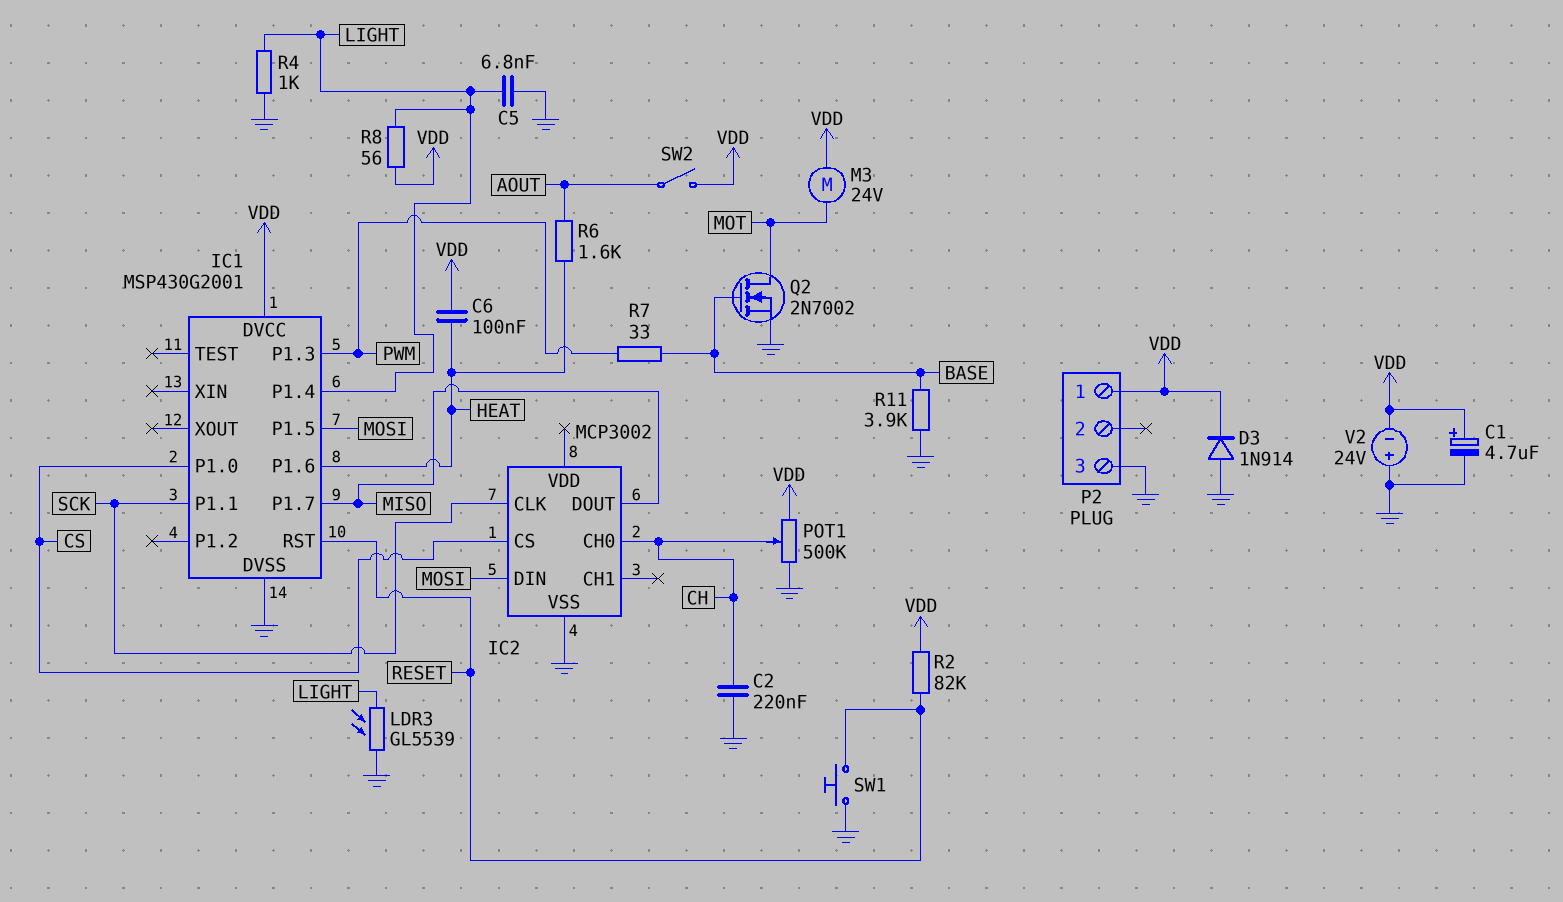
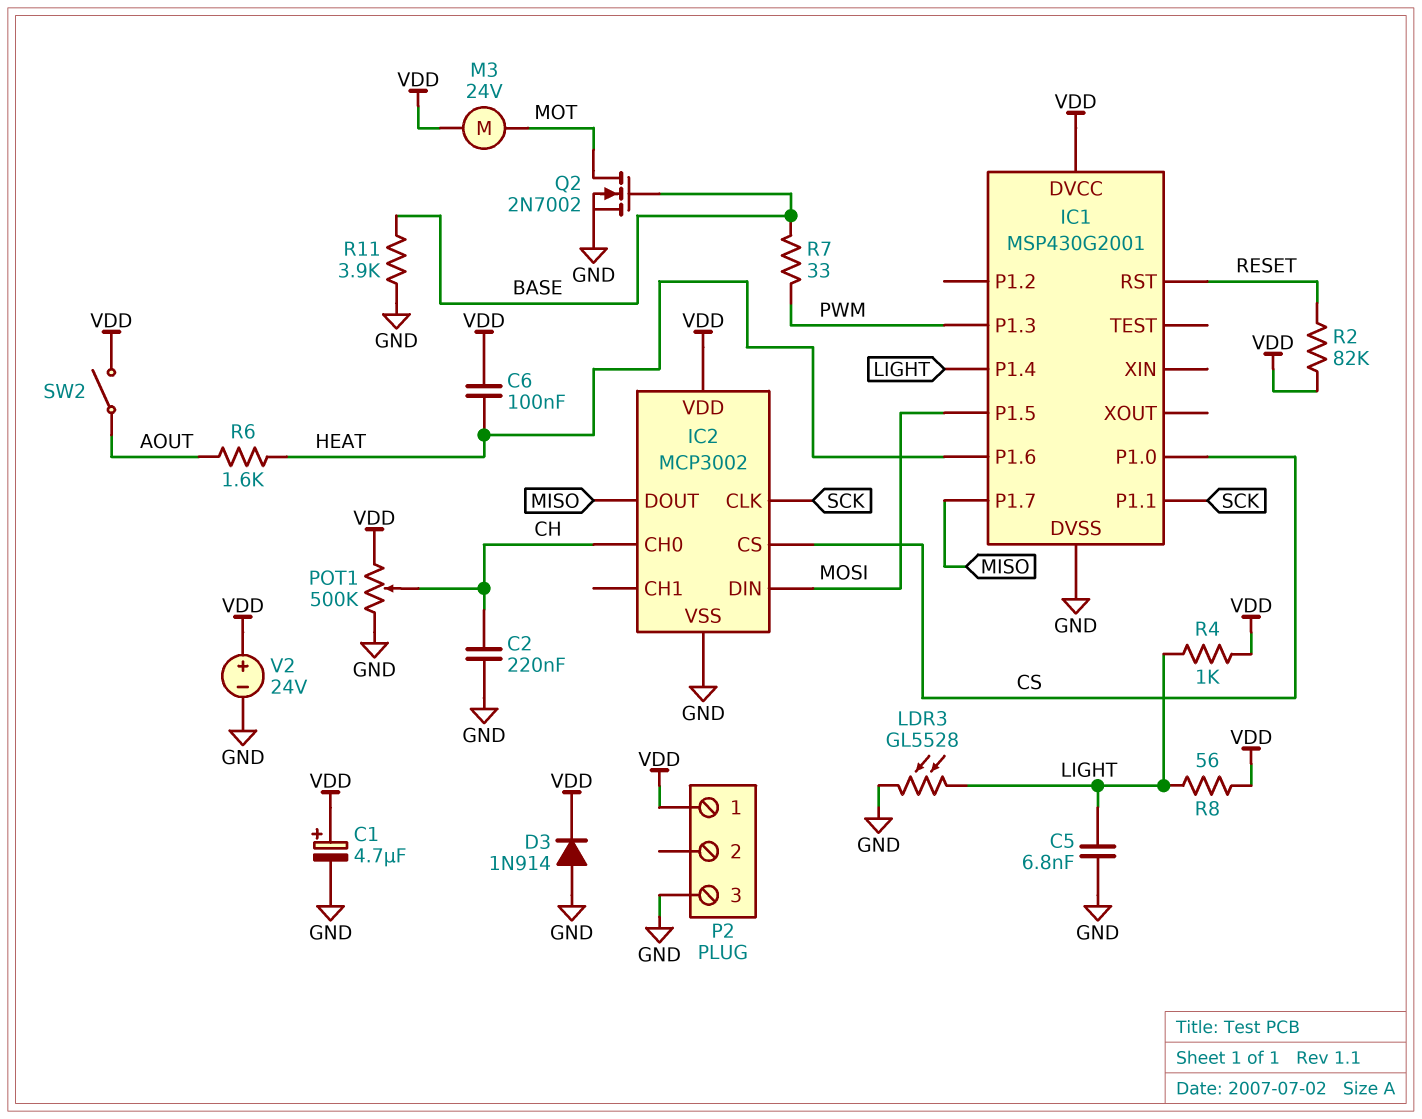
IC2 pin VDD: none -> VDD
LDR3: GL5539 (GND, LIGHT) -> GL5528 (GND, LIGHT)
R4: 1k (GND, LIGHT) -> 1k (LIGHT, VDD)
SW1: button (GND, RESET) -> none
V2: 24V (plus GND, minus VDD) -> 24V (plus VDD, minus GND)

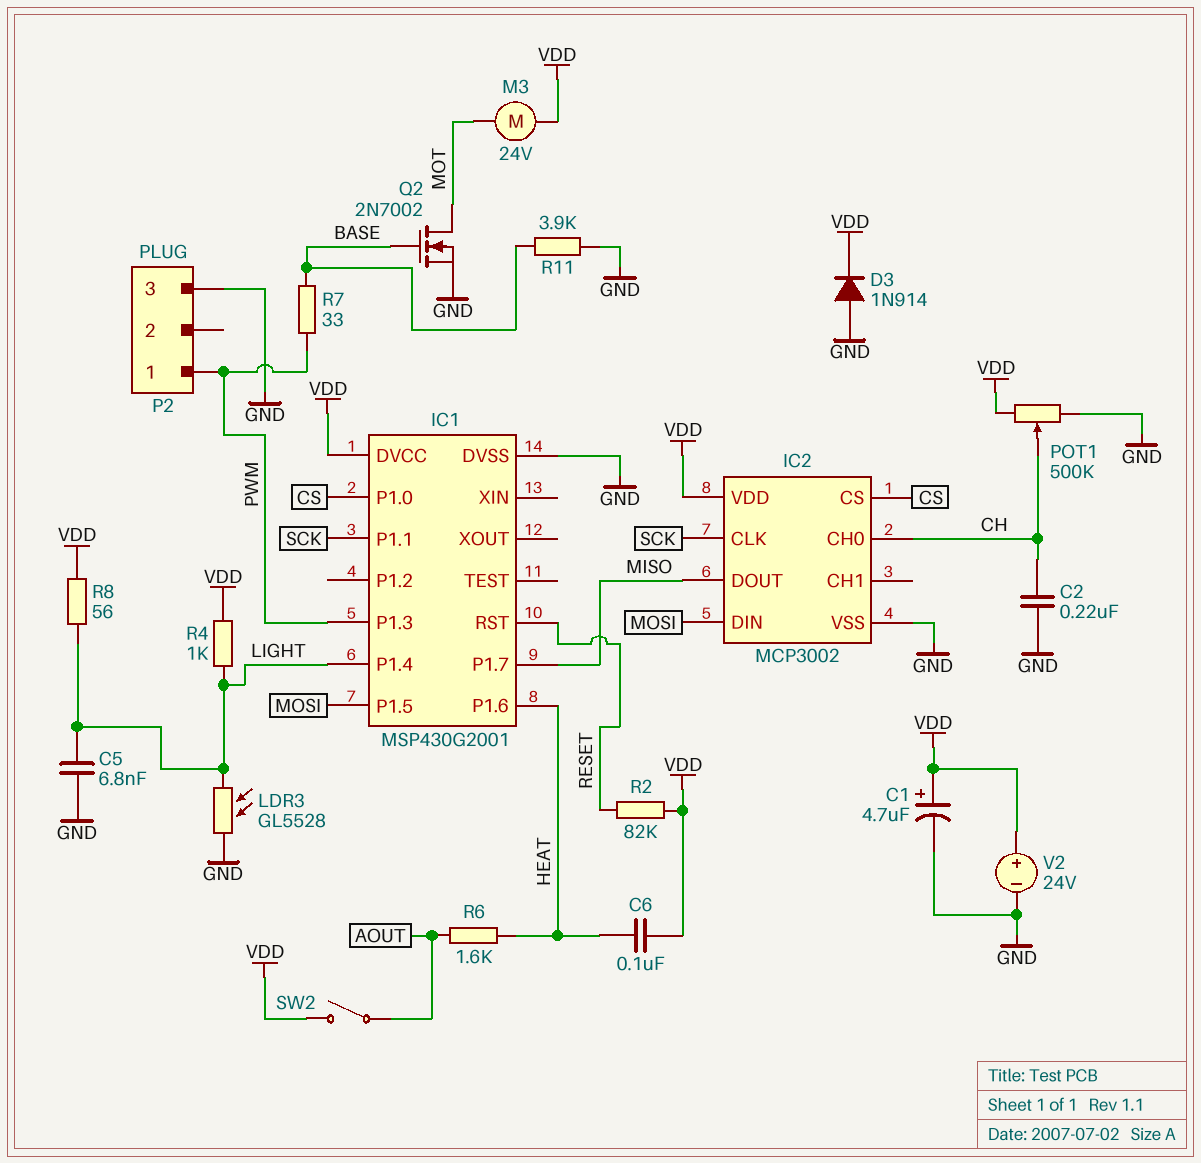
P2 pin 1: VDD -> PWM

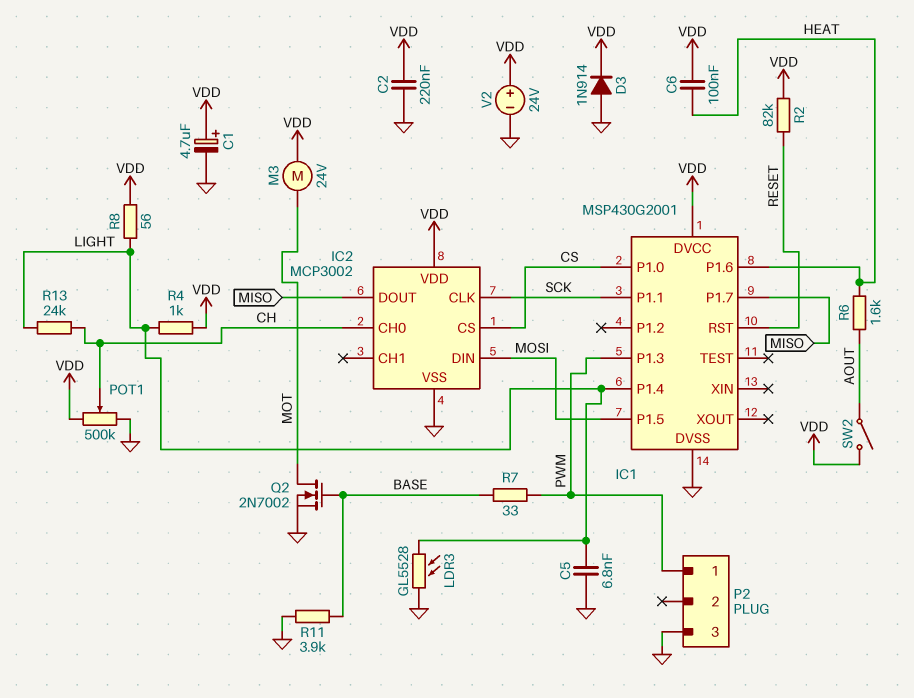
C2: 220nF (CH, GND) -> 220nF (GND, VDD)
R13: none -> 24k (CH, LIGHT)

